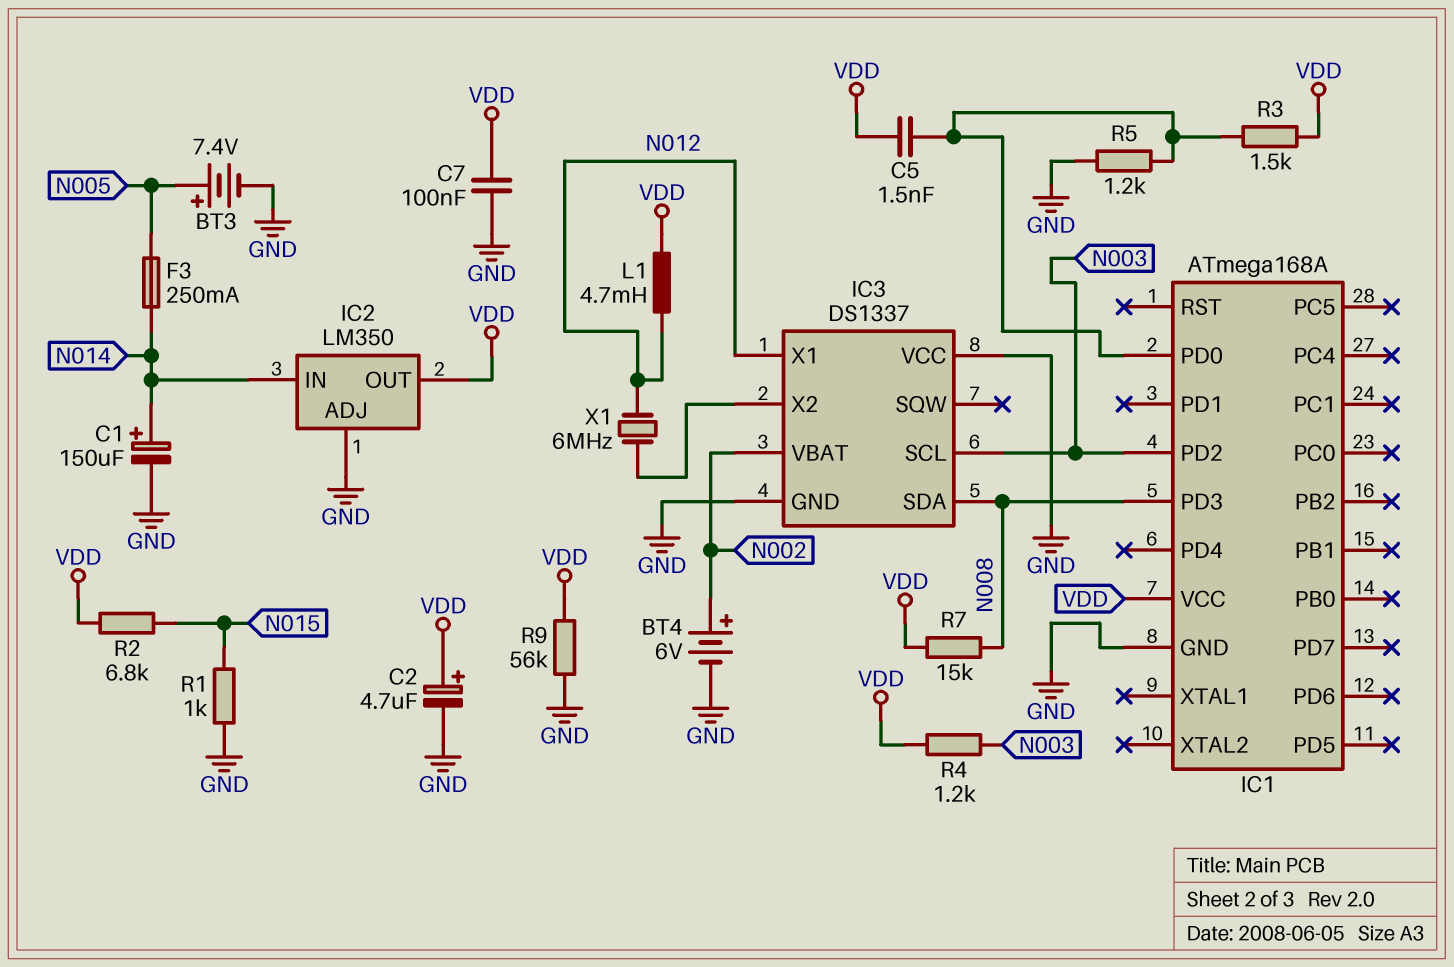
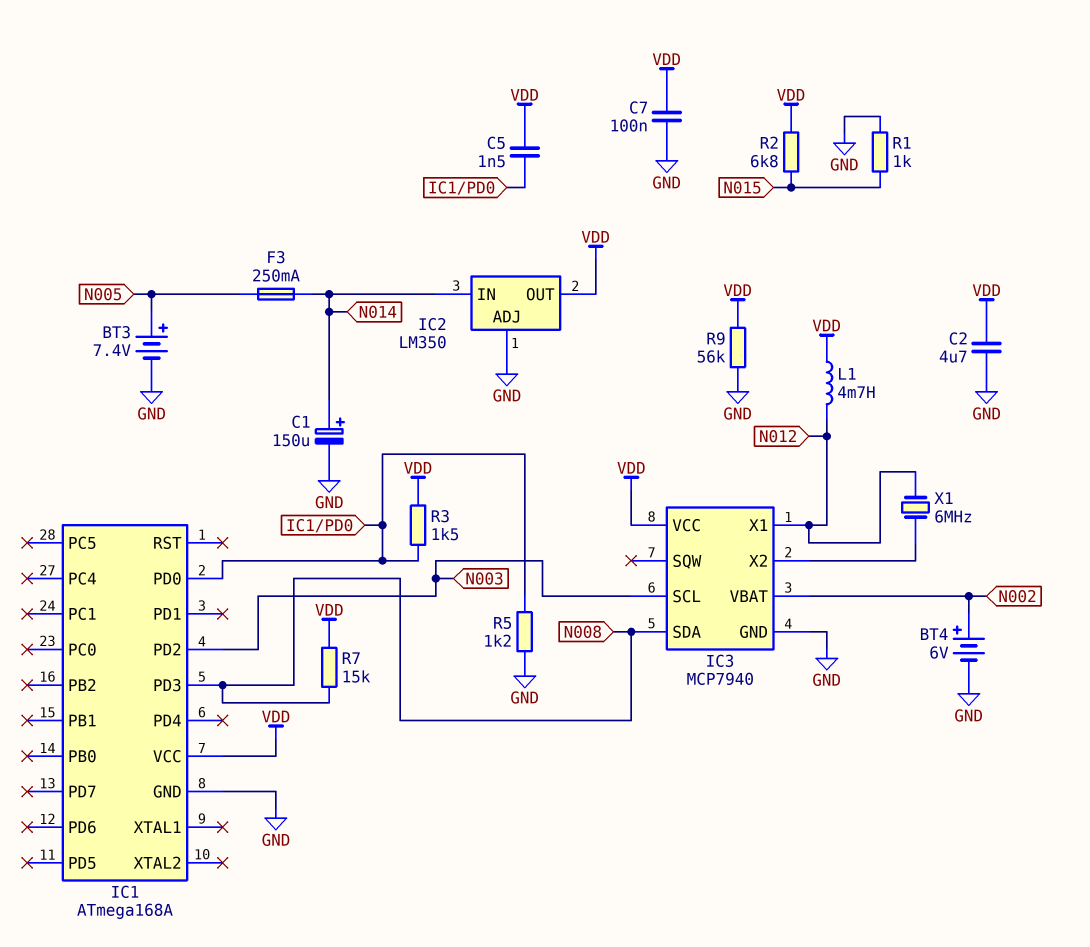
C2: 4.7uF (plus VDD, minus GND) -> 4.7uF (GND, VDD)
IC3: DS1337 -> MCP7940
IC3 pin VCC: GND -> VDD
R4: 1.2k (N003, VDD) -> none

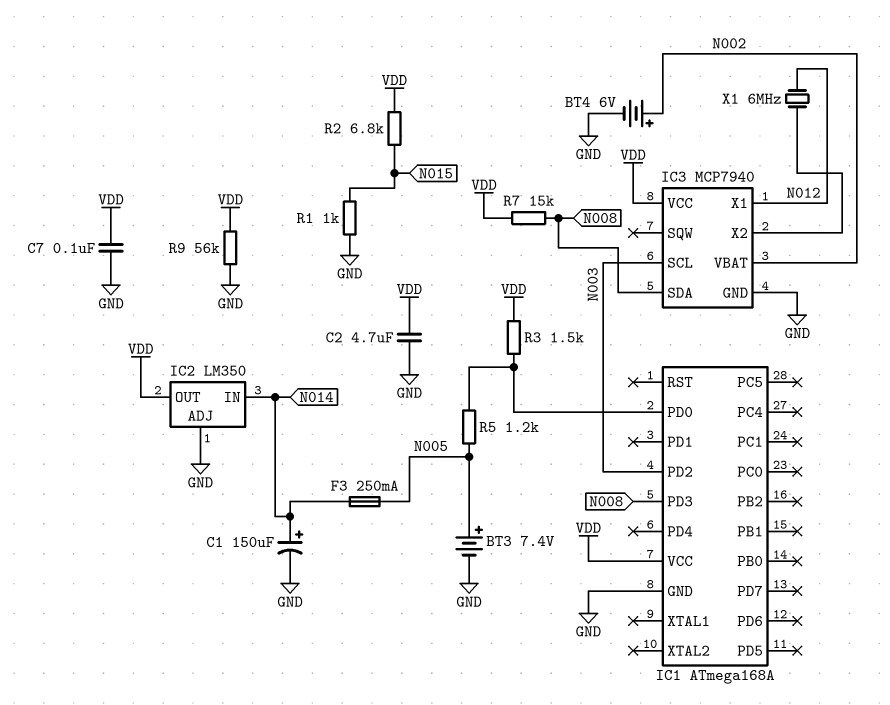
C5: 1.5nF (IC1/PD0, VDD) -> none
L1: 4.7mH (N012, VDD) -> none
R5: 1.2k (GND, IC1/PD0) -> 1.2k (IC1/PD0, N005)

